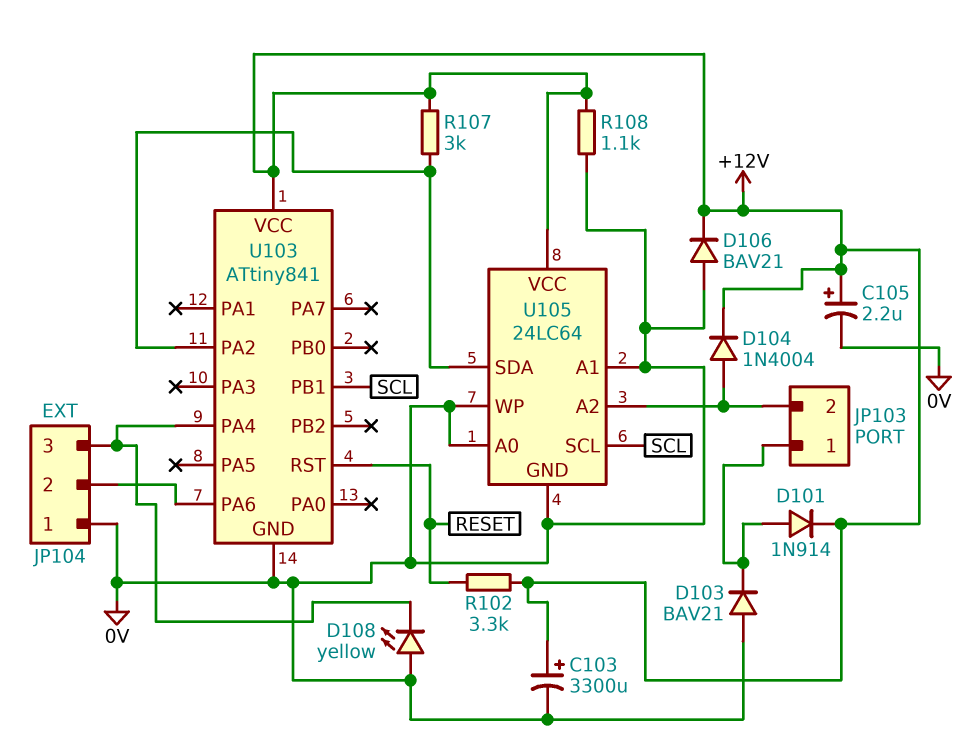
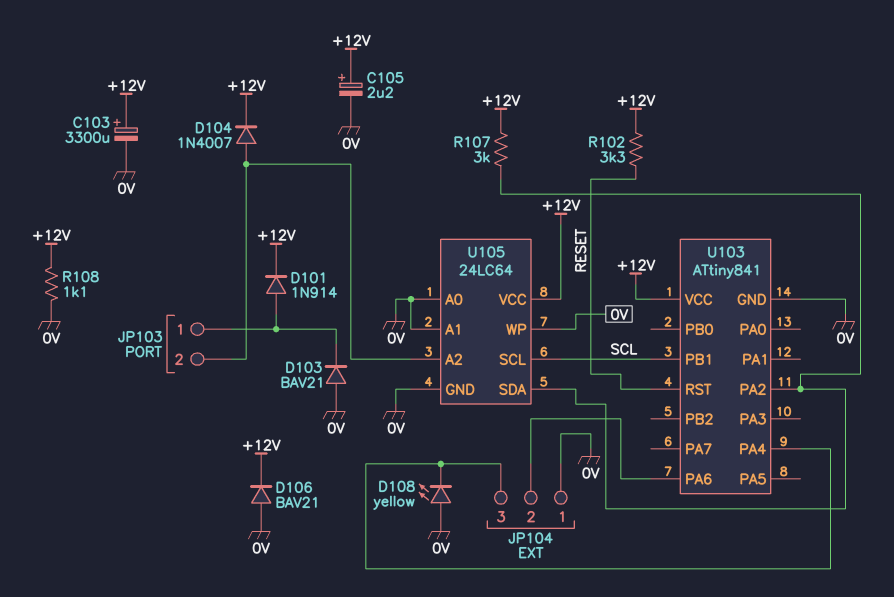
D104: diode 1N4004 (A JP103/2, K +12V) -> diode 1N4007 (A JP103/2, K +12V)

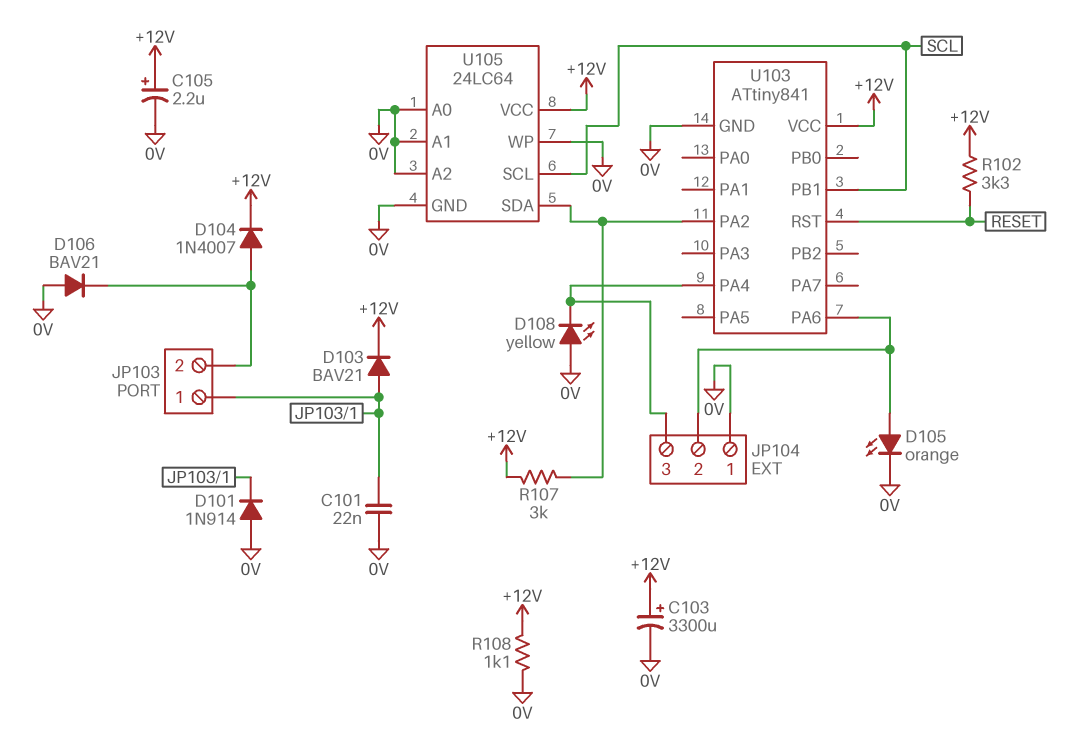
C101: none -> 22nF (0V, JP103/1)
D101: diode 1N914 (A JP103/1, K +12V) -> diode 1N914 (A 0V, K JP103/1)
D103: diode BAV21 (A 0V, K JP103/1) -> diode BAV21 (A JP103/1, K +12V)
D105: none -> LED orange (A JP104/2, K 0V)
D106: diode BAV21 (A 0V, K +12V) -> diode BAV21 (A 0V, K JP103/2)
U105 pin A2: JP103/2 -> 0V

